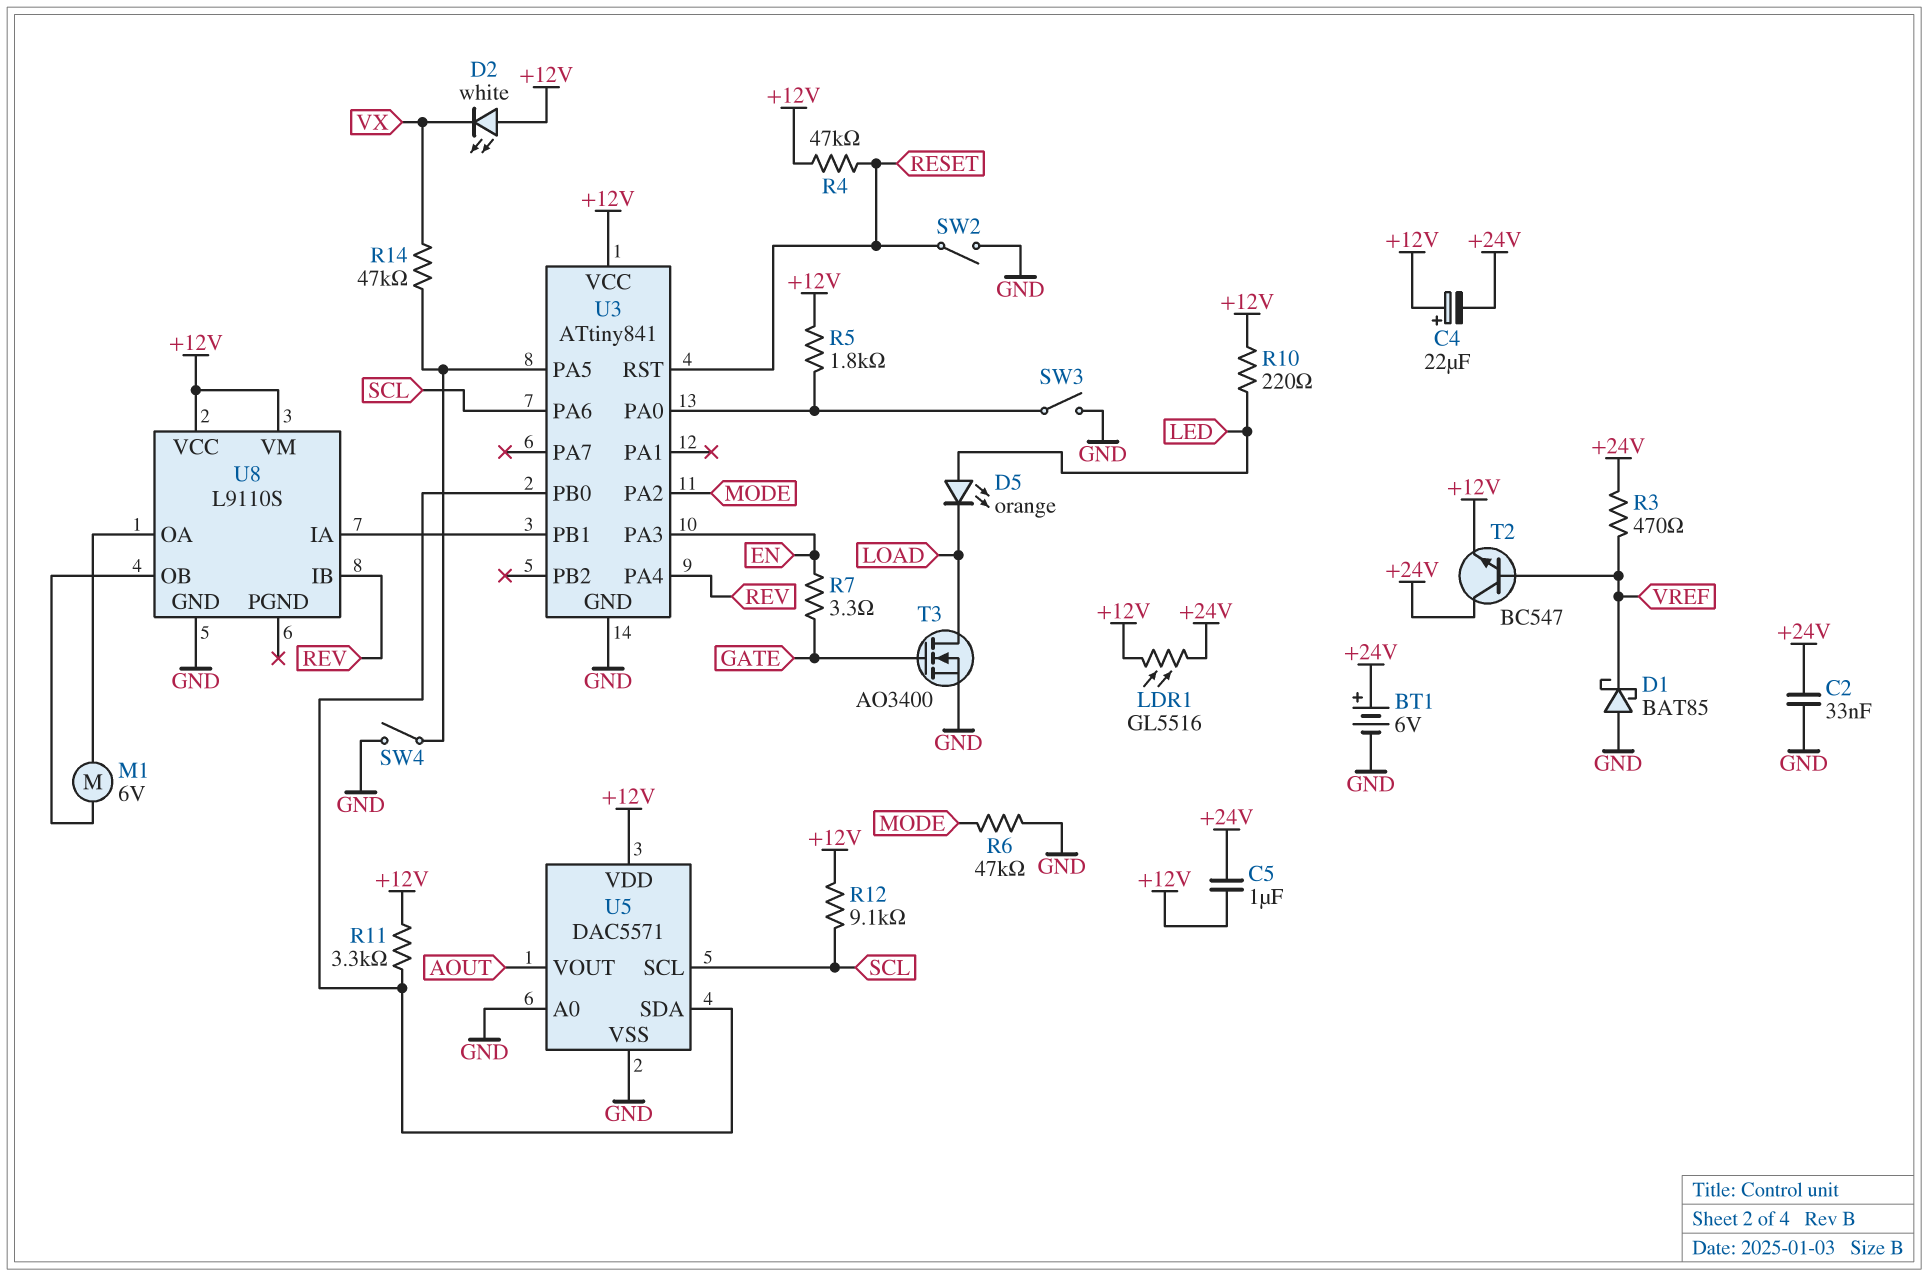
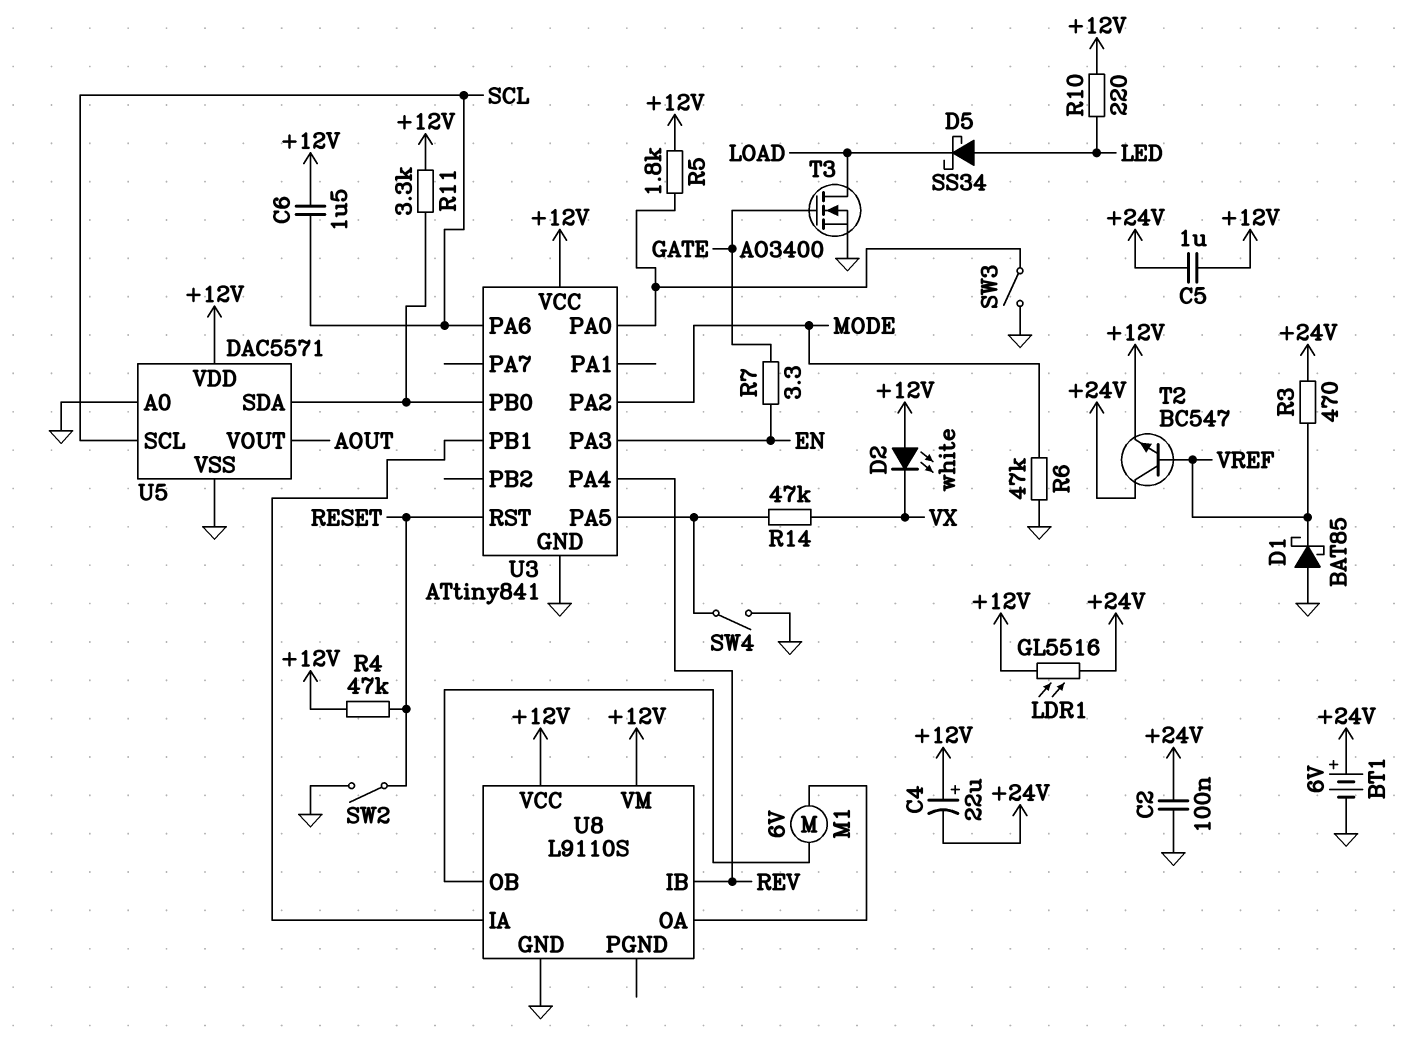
C2: 33nF (+24V, GND) -> 100nF (+24V, GND)
C6: none -> 1.5uF (+12V, SCL)
D5: LED orange (A LED, K LOAD) -> schottky SS34 (A LED, K LOAD)
R12: 9.1k (+12V, SCL) -> none

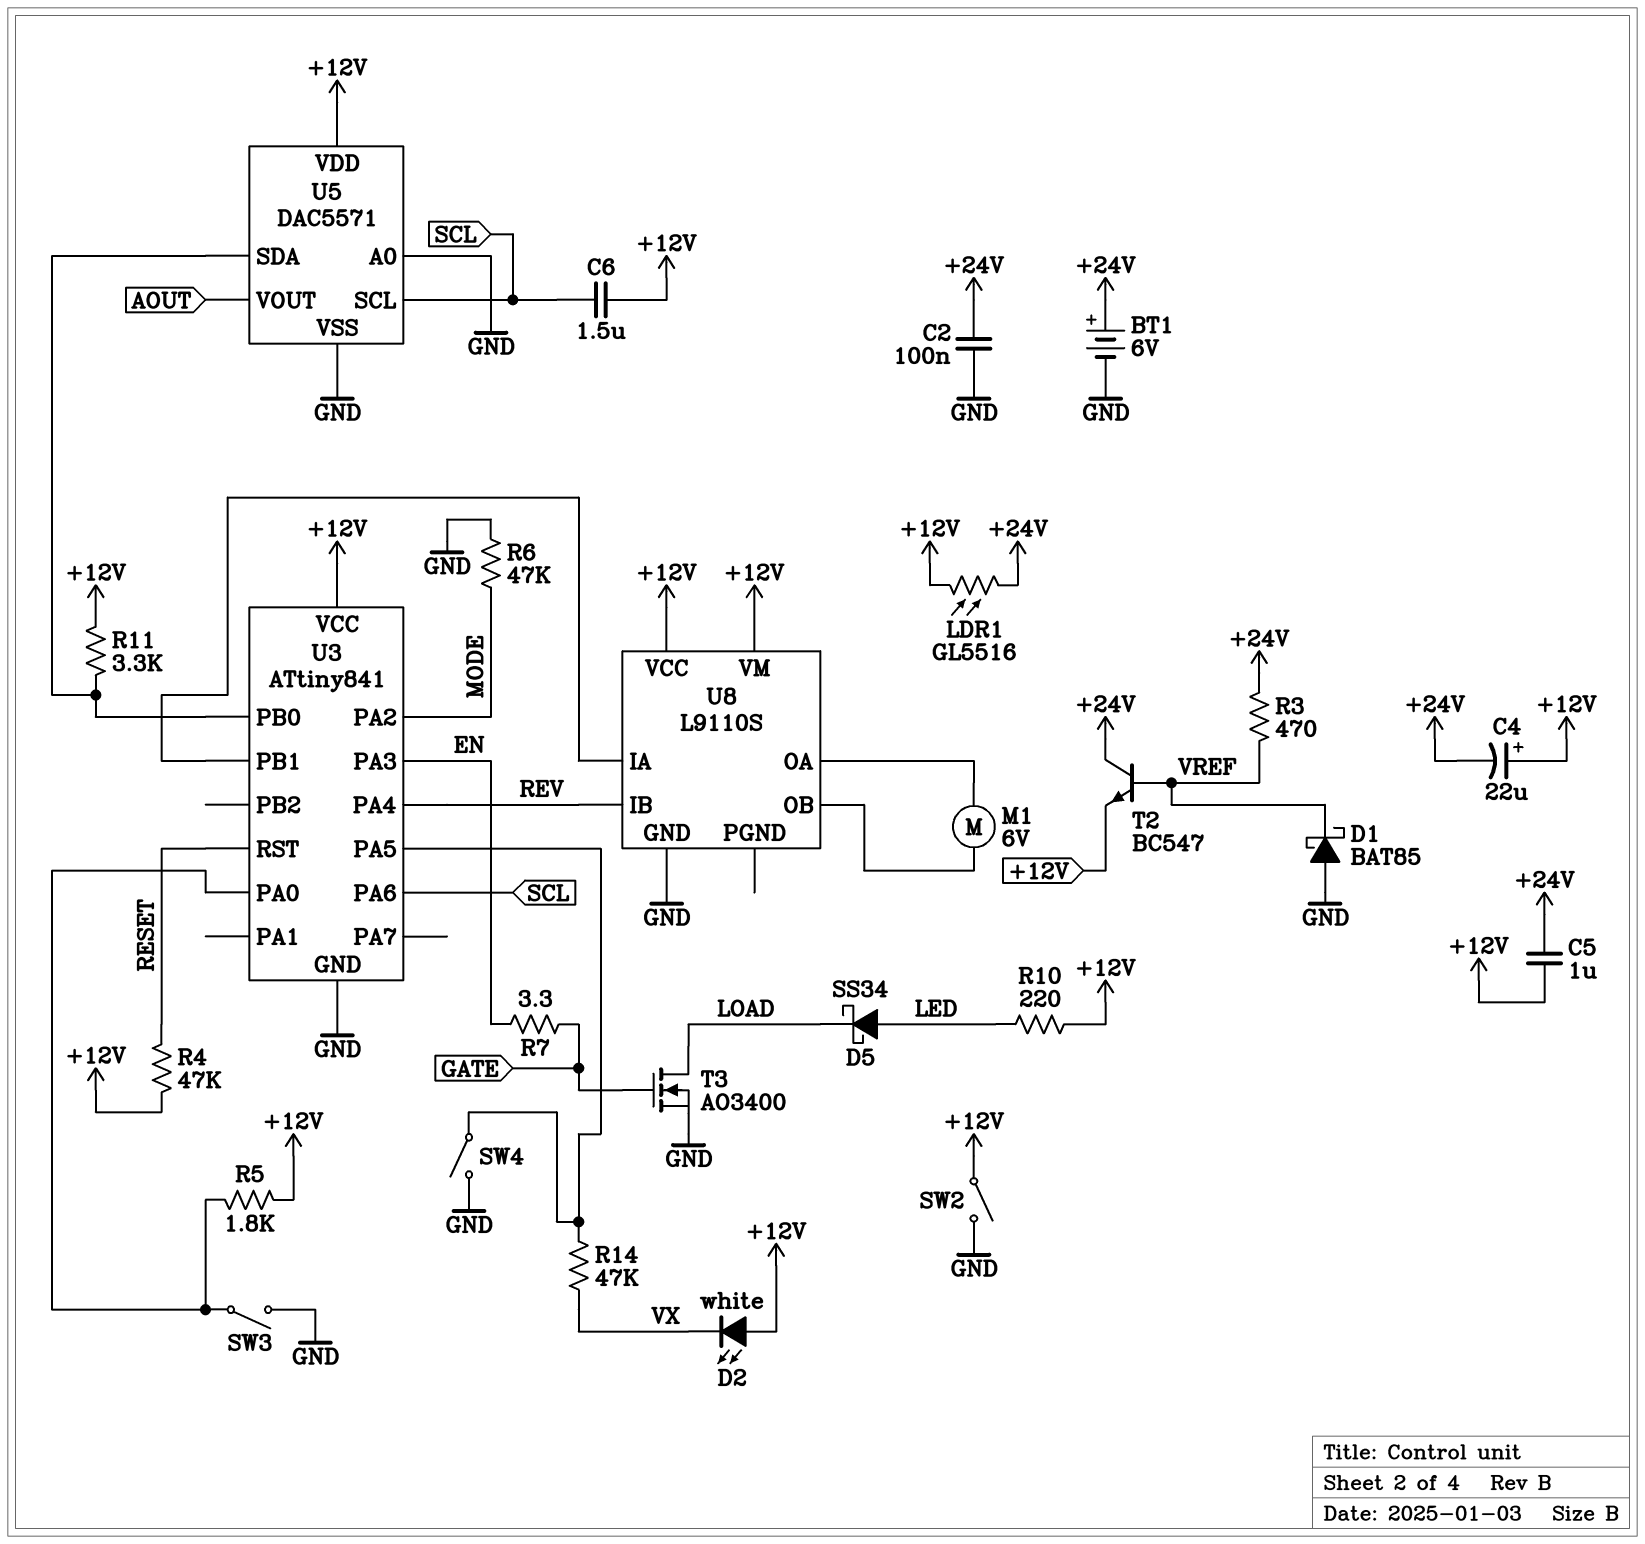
SW2: switch (GND, RESET) -> switch (+12V, GND)

